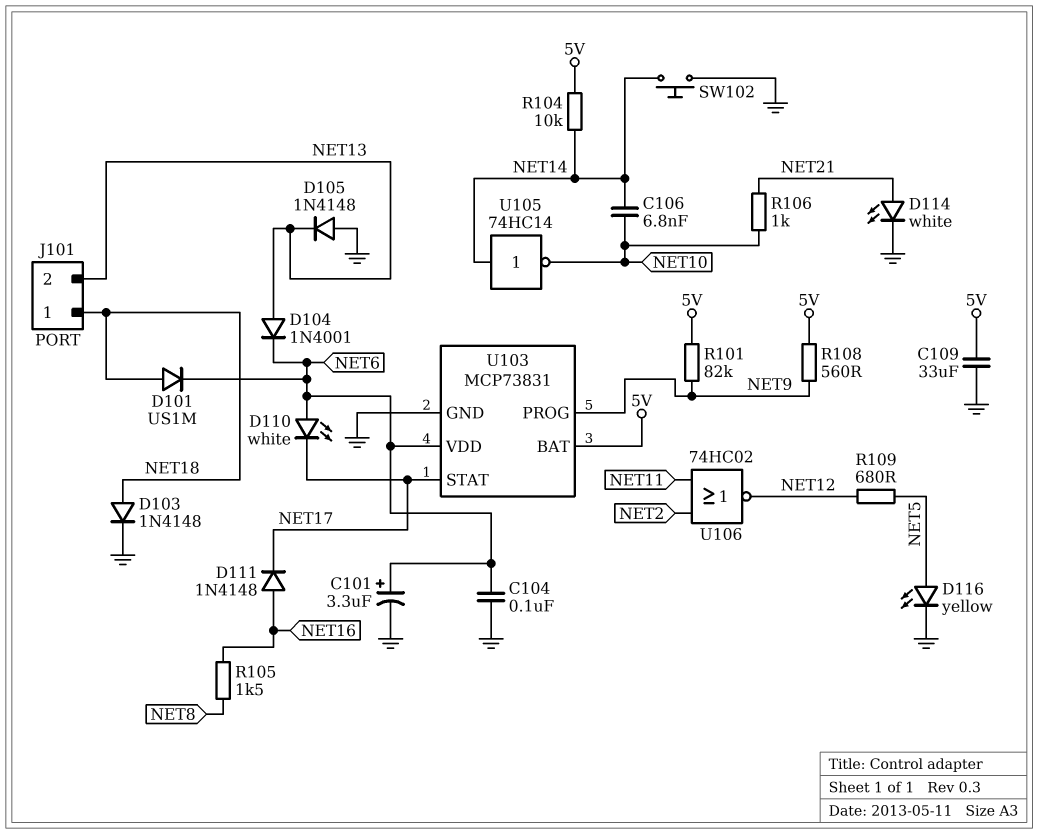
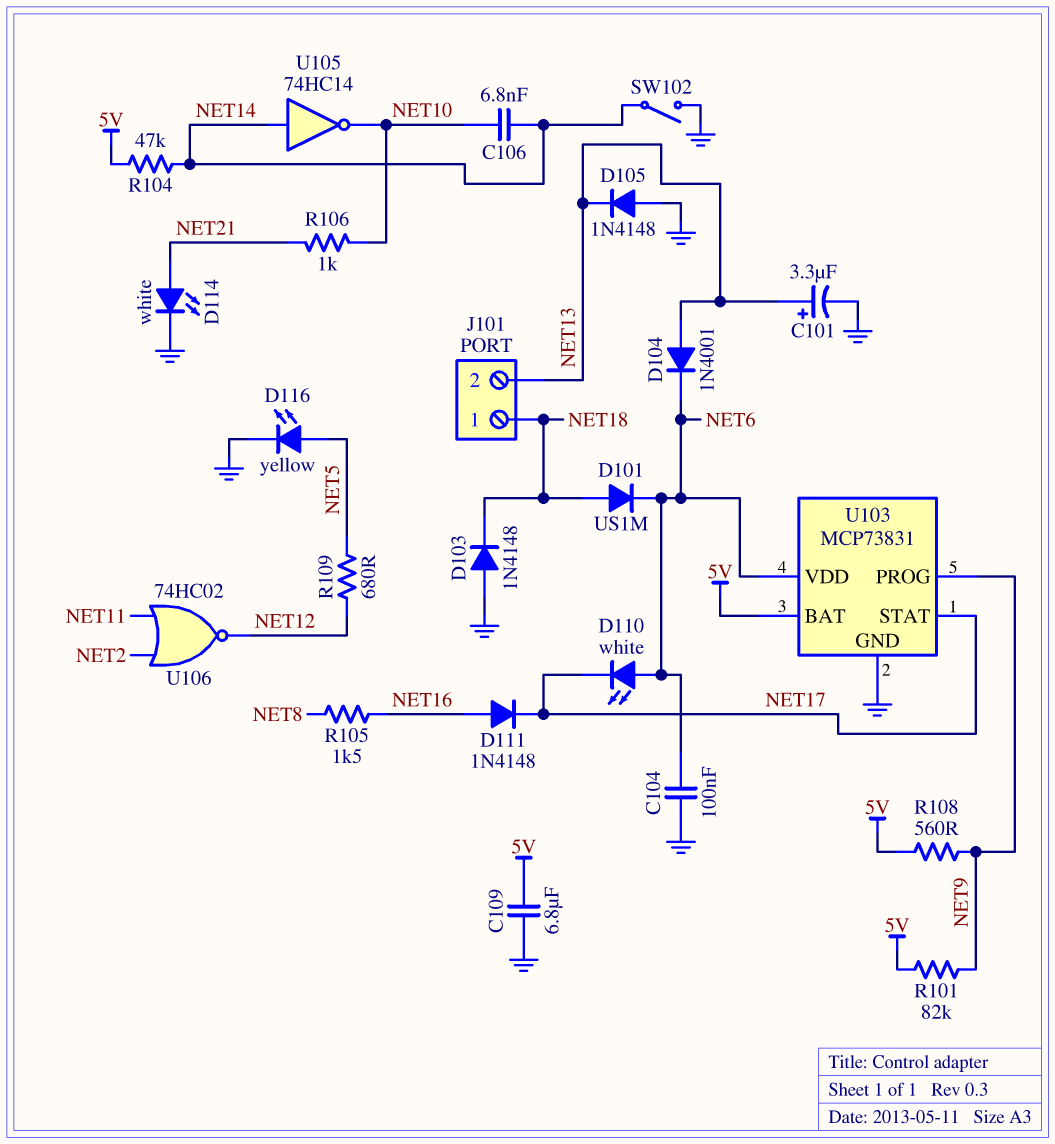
C101: 3.3uF (plus NET6, minus GND) -> 3.3uF (plus NET13, minus GND)
C109: 33uF (5V, GND) -> 6.8uF (5V, GND)
D103: diode 1N4148 (A NET18, K GND) -> diode 1N4148 (A GND, K NET18)
R104: 10k (5V, NET14) -> 47k (5V, NET14)
SW102: button (GND, NET14) -> switch (GND, NET14)

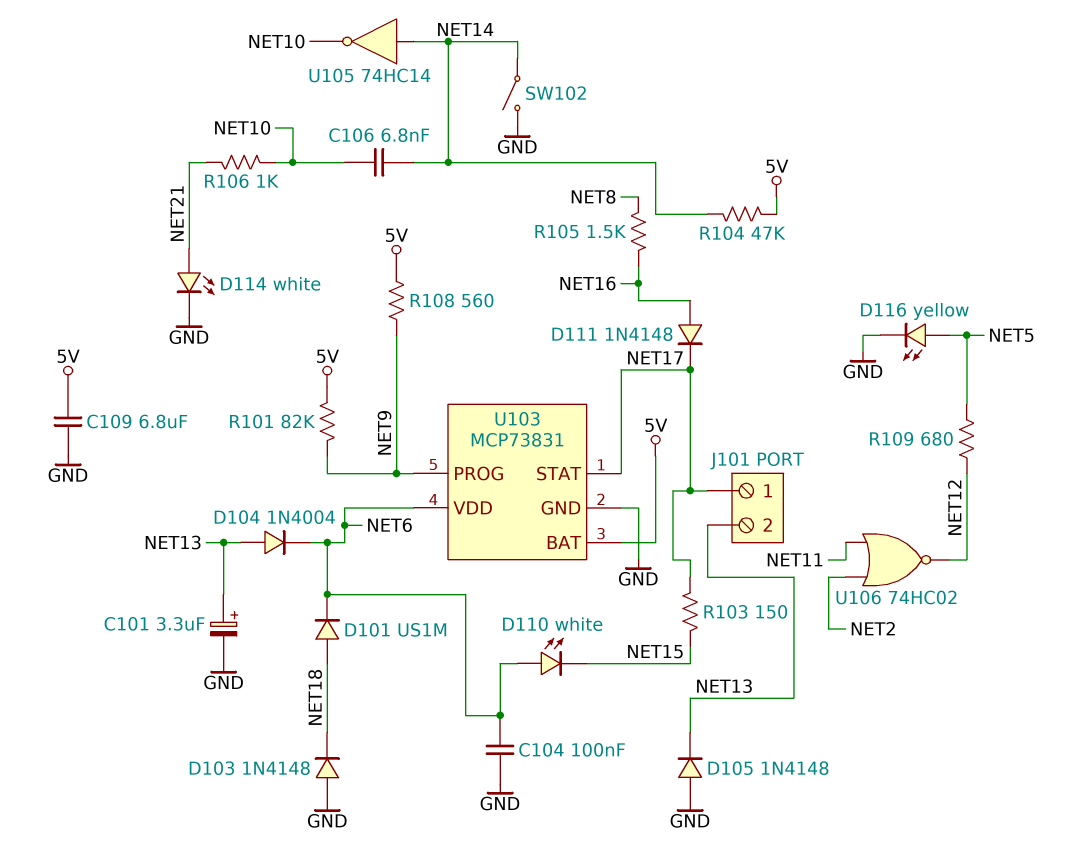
D104: diode 1N4001 (A NET13, K NET6) -> diode 1N4004 (A NET13, K NET6)
D110: LED white (A NET6, K NET17) -> LED white (A NET6, K NET15)
J101 pin 1: NET18 -> NET17
R103: none -> 150 (NET15, NET17)

